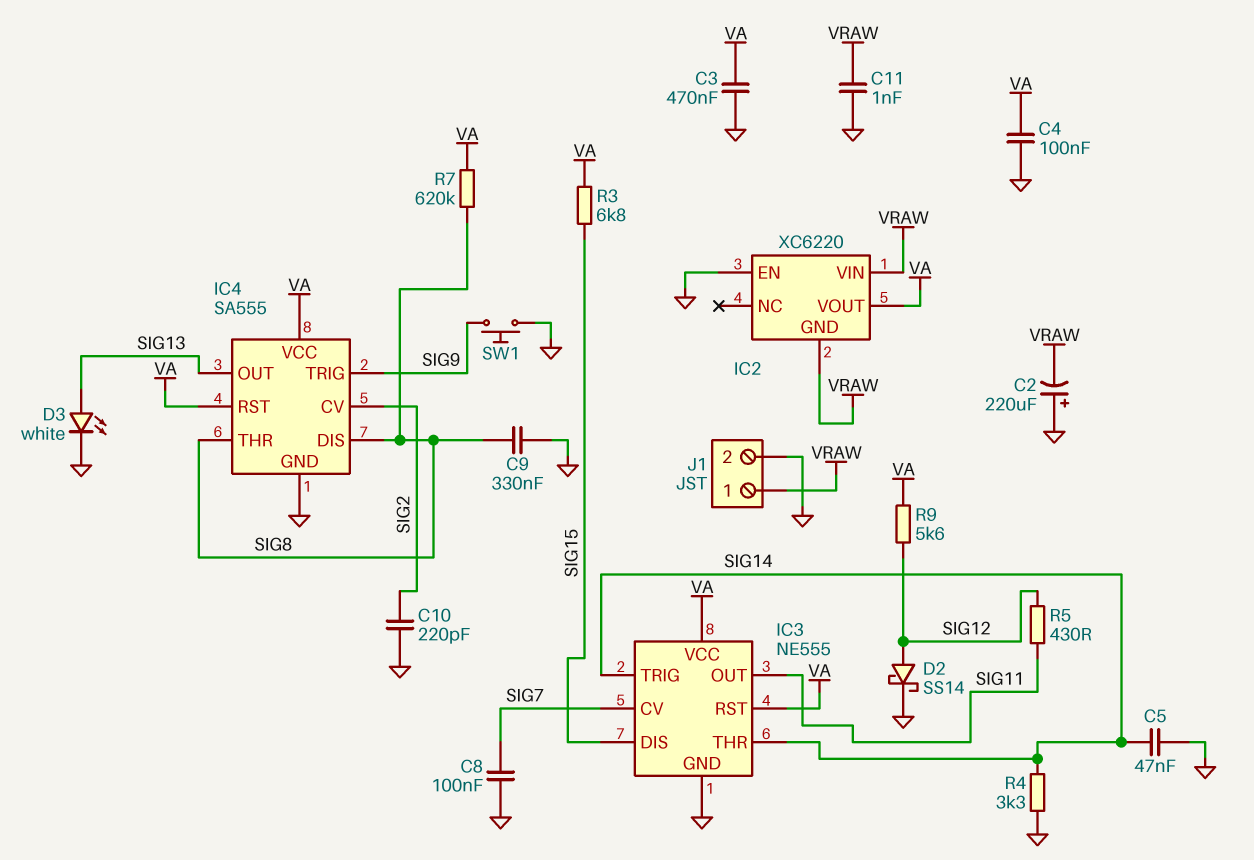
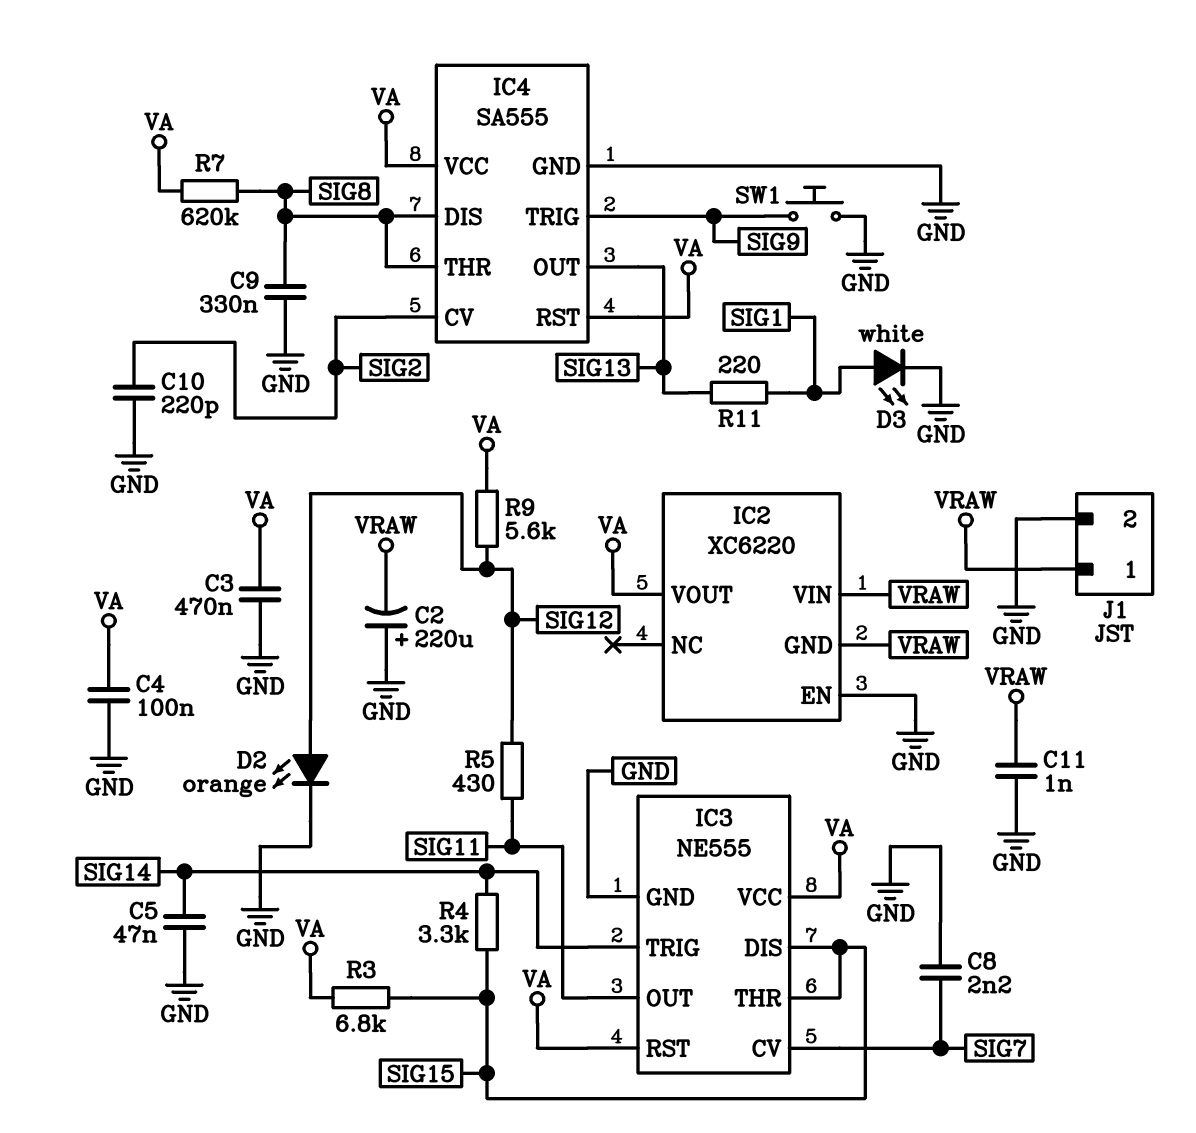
C8: 100nF (GND, SIG7) -> 2.2nF (GND, SIG7)
D2: schottky SS14 (A SIG12, K GND) -> LED orange (A SIG12, K GND)
D3: LED white (A SIG13, K GND) -> LED white (A SIG1, K GND)
IC3 pin THR: SIG14 -> SIG15
R4: 3.3k (GND, SIG14) -> 3.3k (SIG14, SIG15)
R11: none -> 220 (SIG1, SIG13)

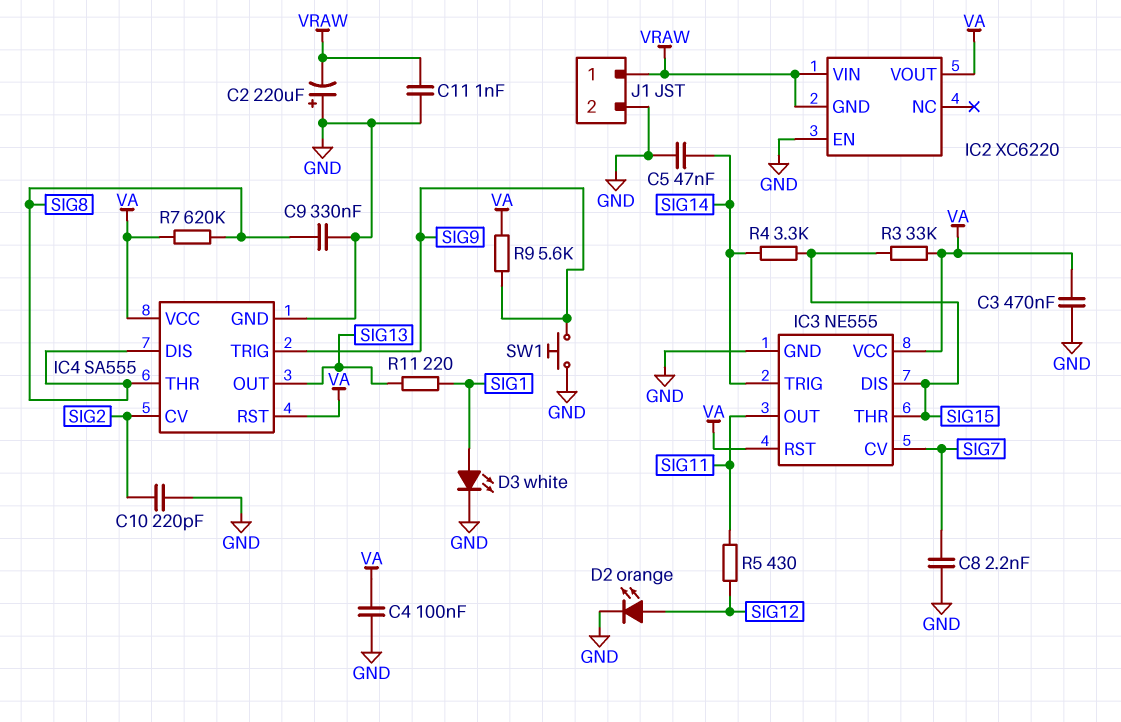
R3: 6.8k (SIG15, VA) -> 33k (SIG15, VA)
R9: 5.6k (SIG12, VA) -> 5.6k (SIG9, VA)

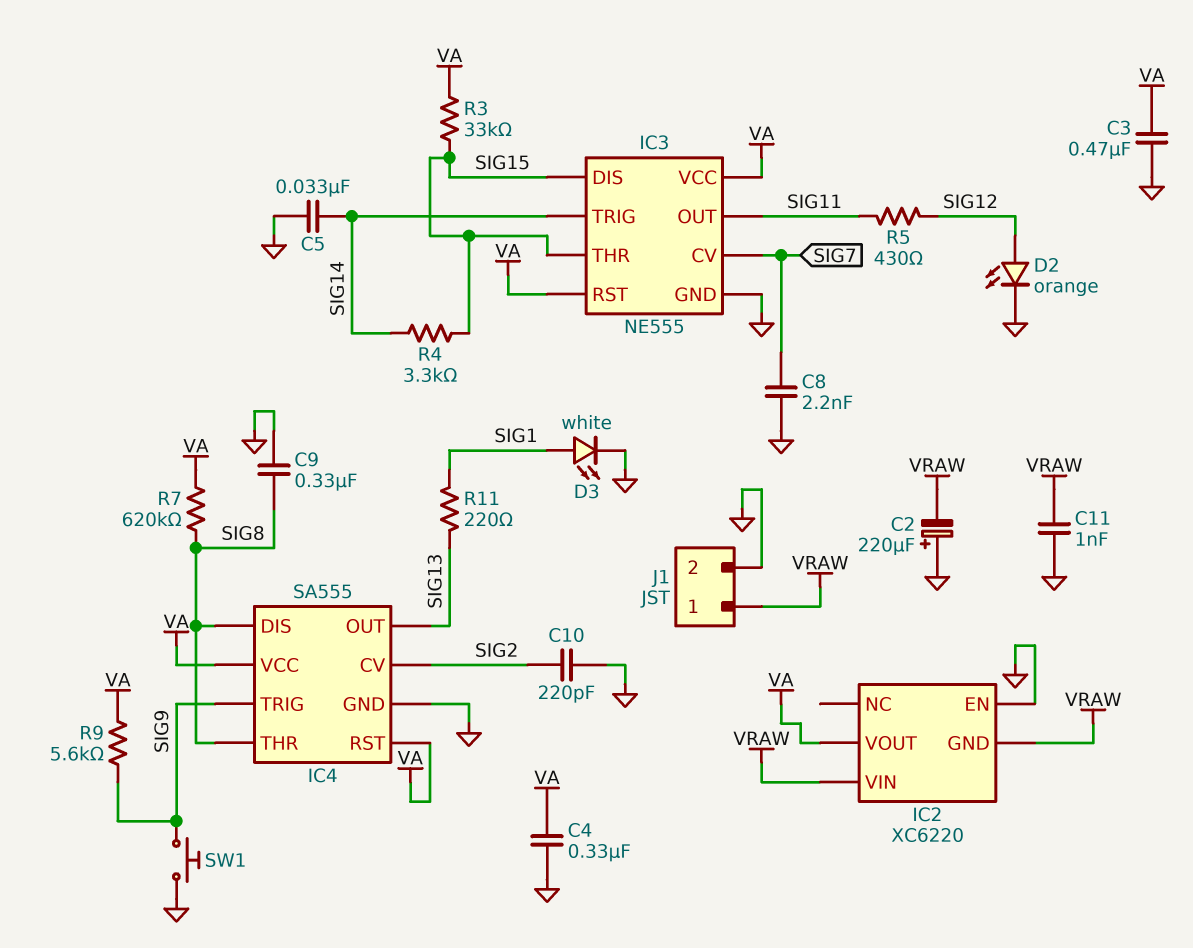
C4: 100nF (GND, VA) -> 330nF (GND, VA)
C5: 47nF (GND, SIG14) -> 33nF (GND, SIG14)

